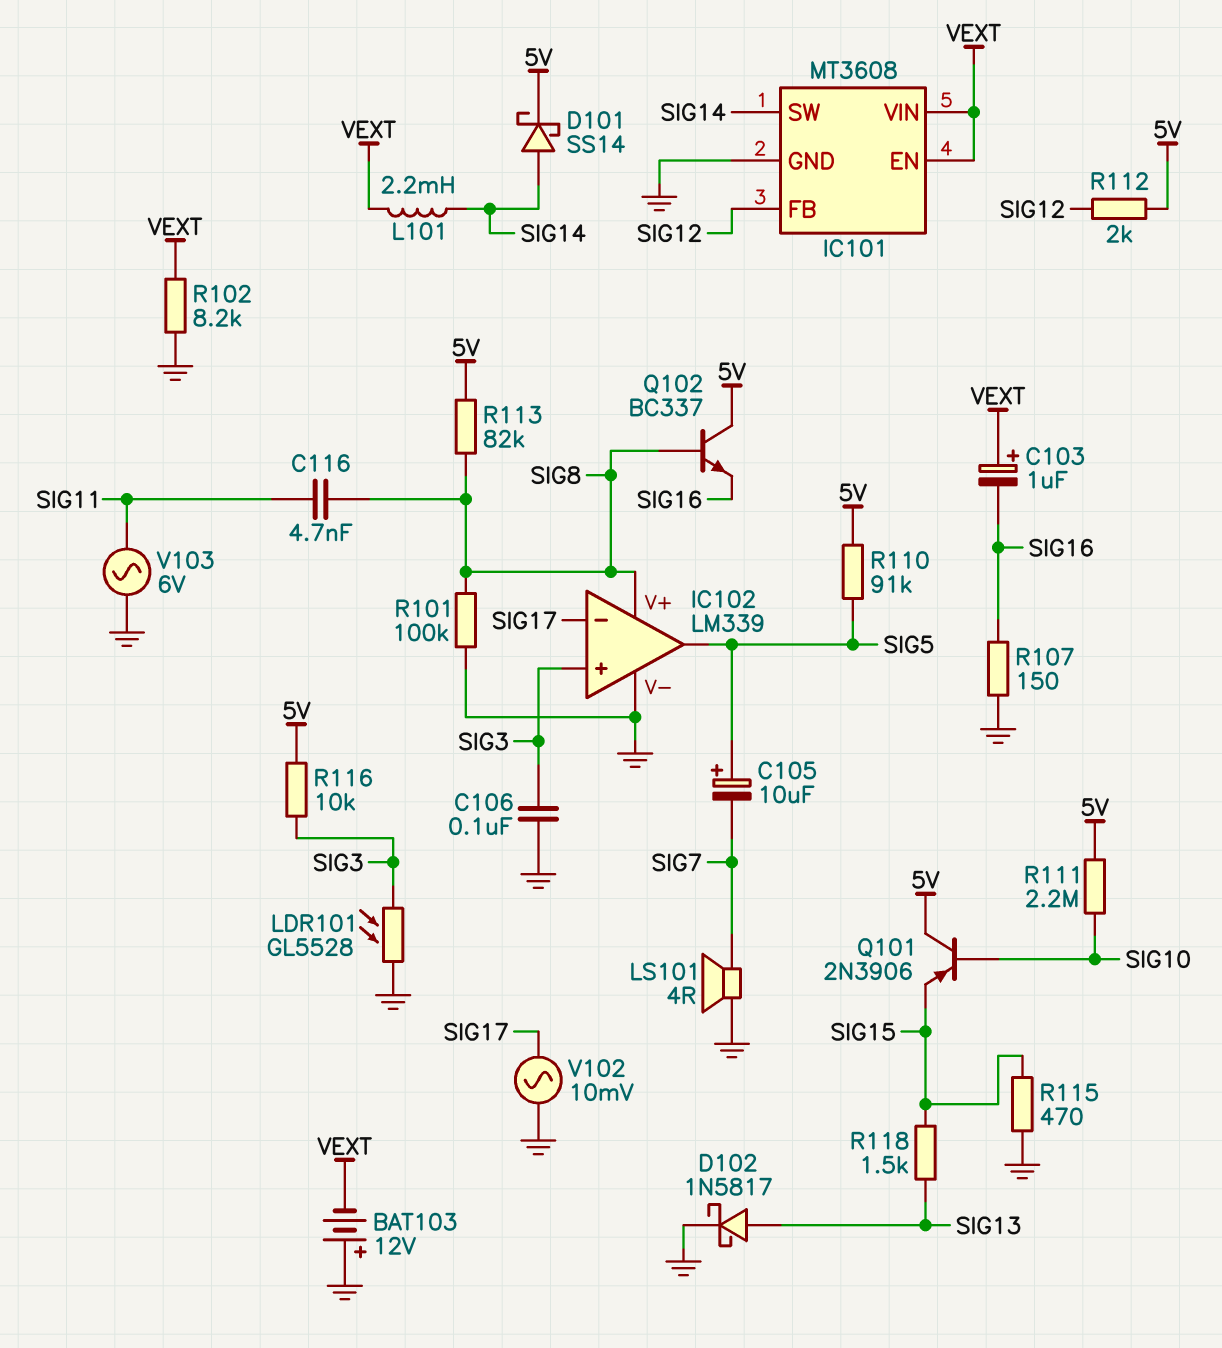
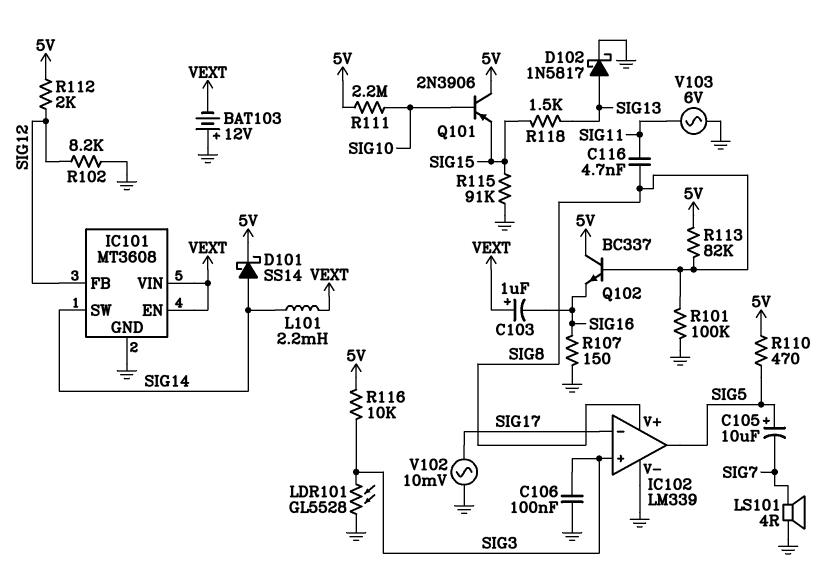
R102: 8.2k (GND, VEXT) -> 8.2k (GND, SIG12)
R110: 91k (5V, SIG5) -> 470 (5V, SIG5)
R115: 470 (GND, SIG15) -> 91k (GND, SIG15)

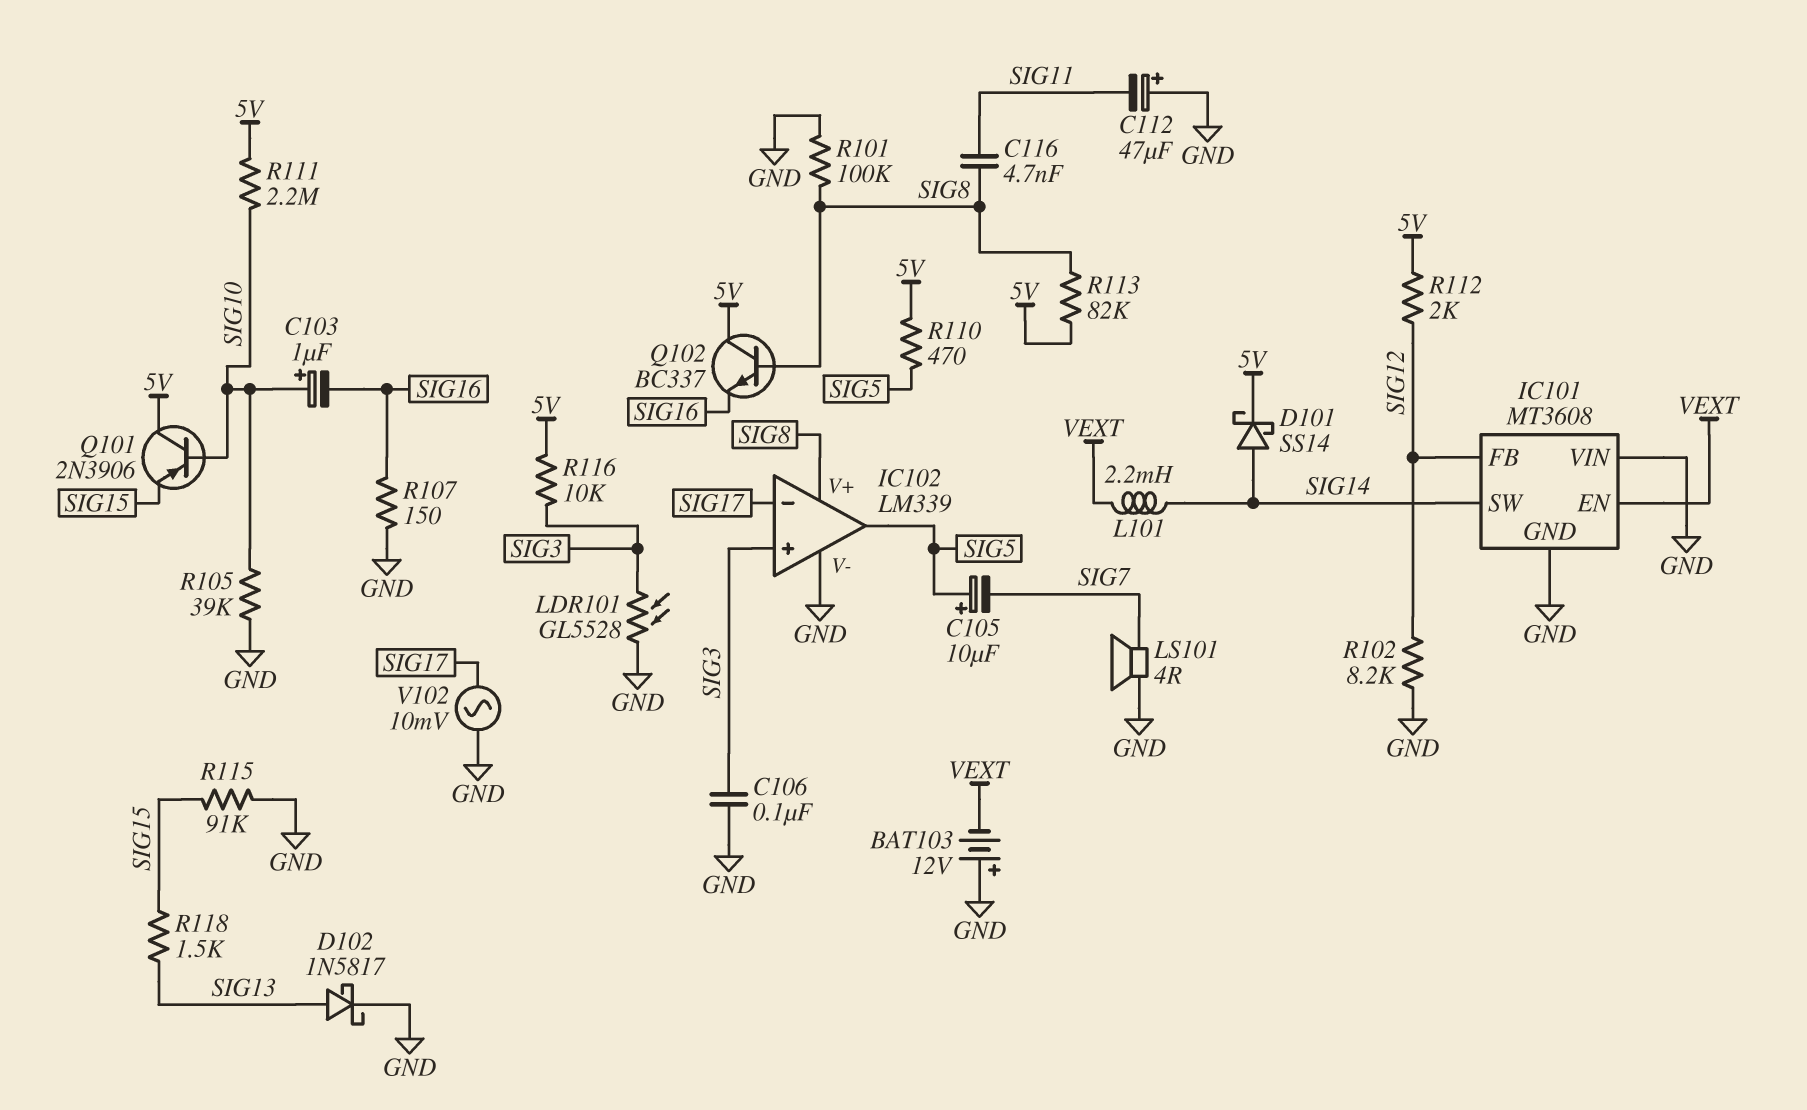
C103: 1uF (plus VEXT, minus SIG16) -> 1uF (plus SIG10, minus SIG16)
C112: none -> 47uF (plus GND, minus SIG11)
IC101 pin VIN: VEXT -> GND
R105: none -> 39k (GND, SIG10)
V103: AC 6V (GND, SIG11) -> none

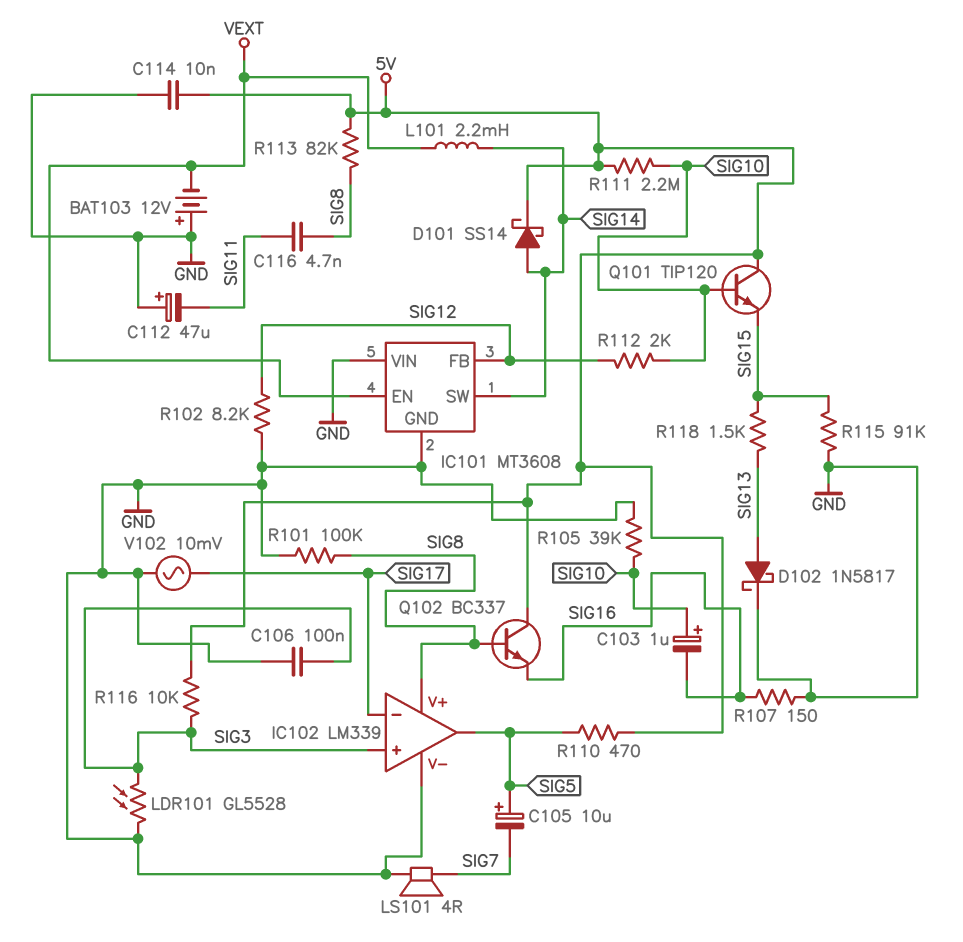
C114: none -> 10nF (5V, GND)
Q101: PNP 2N3906 (B SIG10, C 5V, E SIG15) -> NPN TIP120 (B SIG10, C 5V, E SIG15)
R112: 2k (5V, SIG12) -> 2k (SIG10, SIG12)

